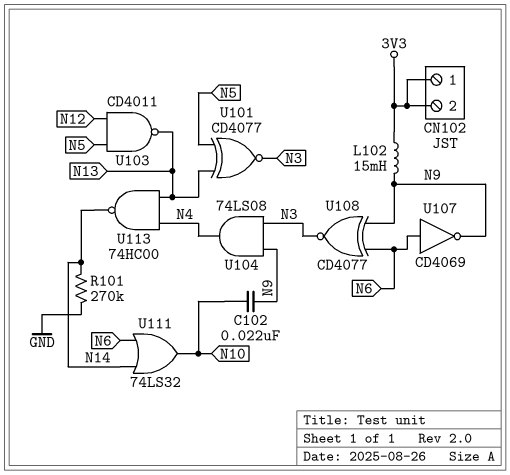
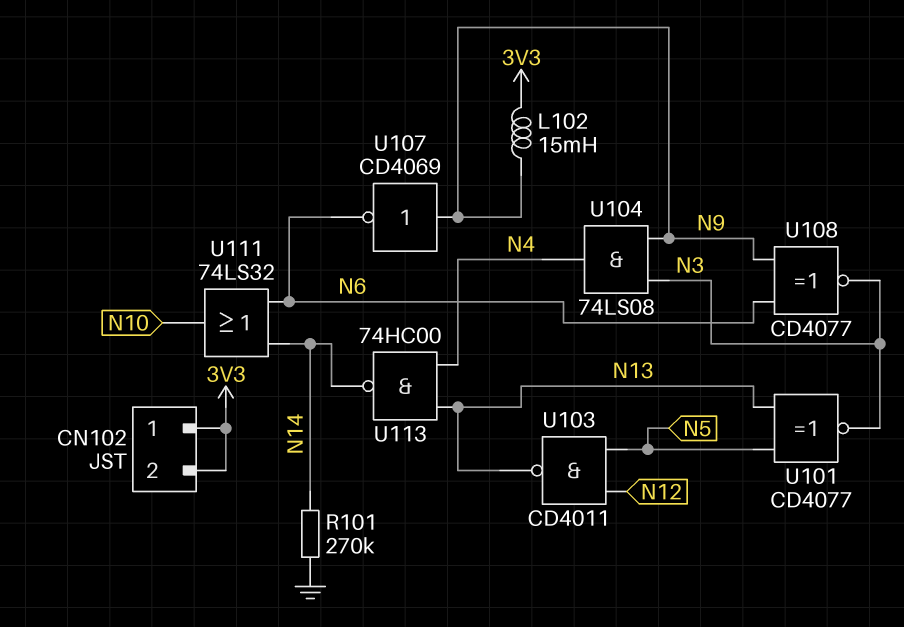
C102: 22nF (N9, N10) -> none
U107: NOT CD4069 (in N6, out N9) -> NOT CD4069 (in N9, out N6)

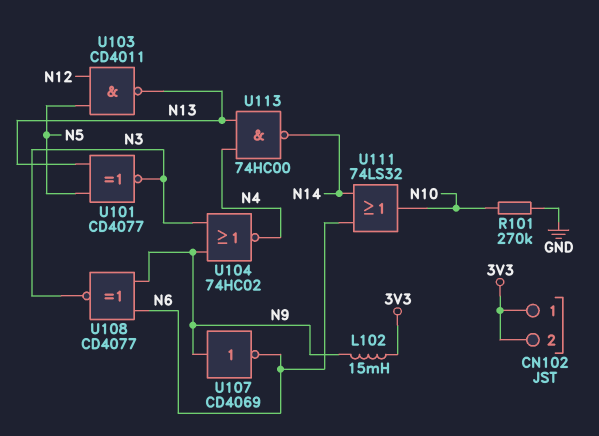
R101: 270k (GND, N14) -> 270k (GND, N10)
U104: AND 74LS08 (in N3, in N9, out N4) -> NOR 74HC02 (in N3, in N9, out N4)

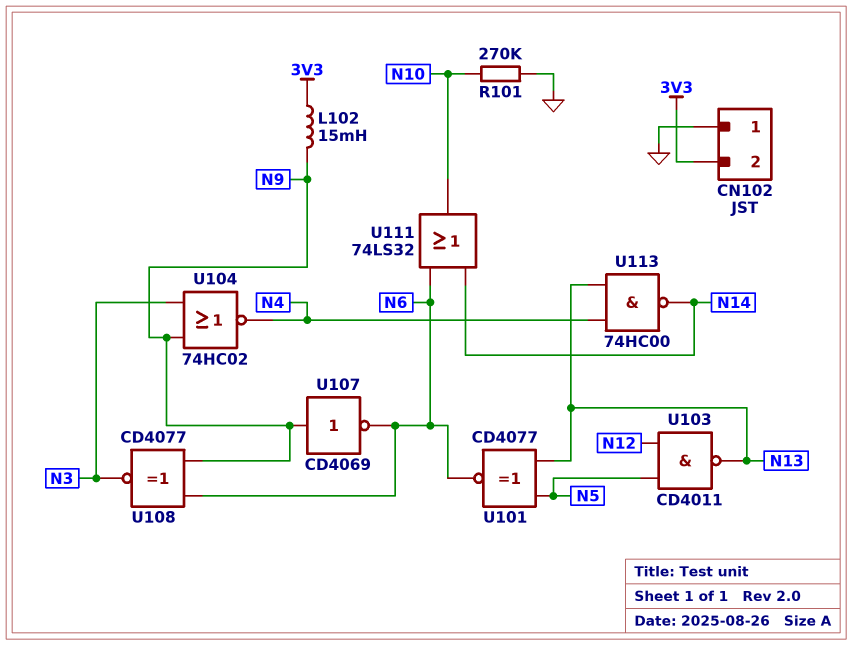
CN102 pin 1: 3V3 -> GND
U101: XNOR CD4077 (in N5, in N13, out N3) -> XNOR CD4077 (in N5, in N13, out N6)

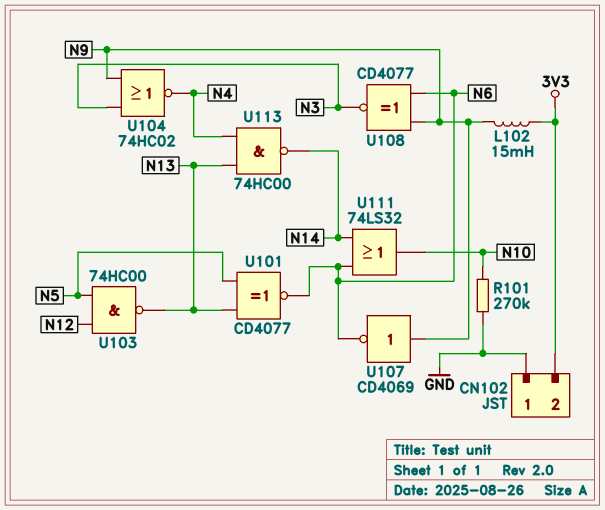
U103: NAND CD4011 (in N5, in N12, out N13) -> NAND 74HC00 (in N5, in N12, out N13)

